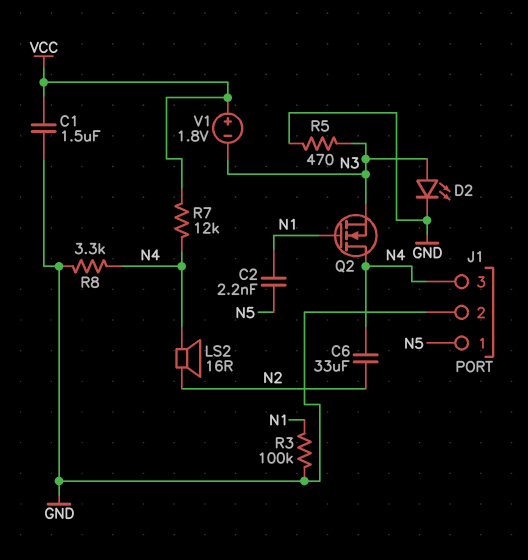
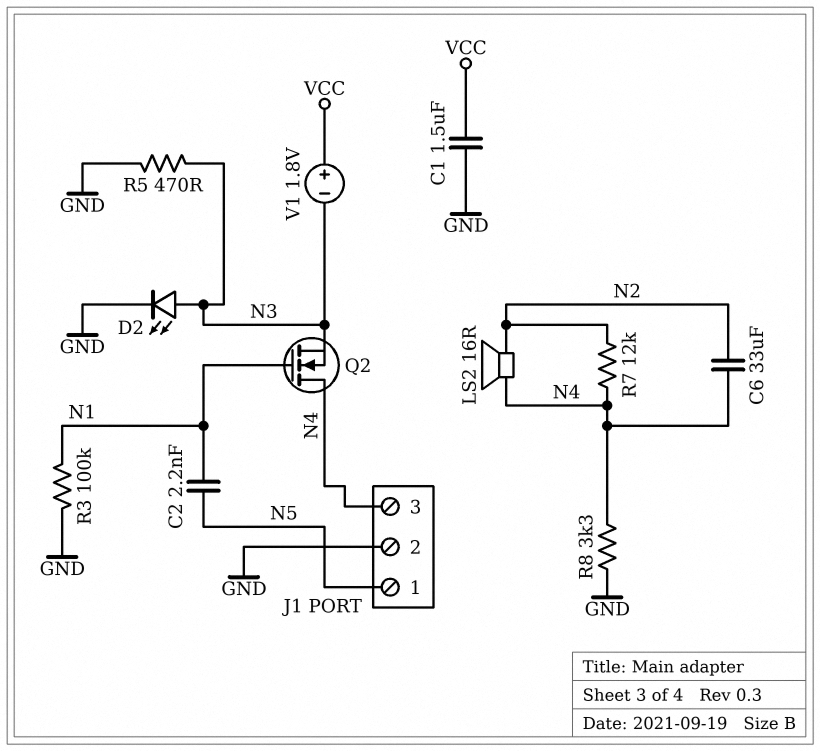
R7: 12k (N4, VCC) -> 12k (N2, N4)

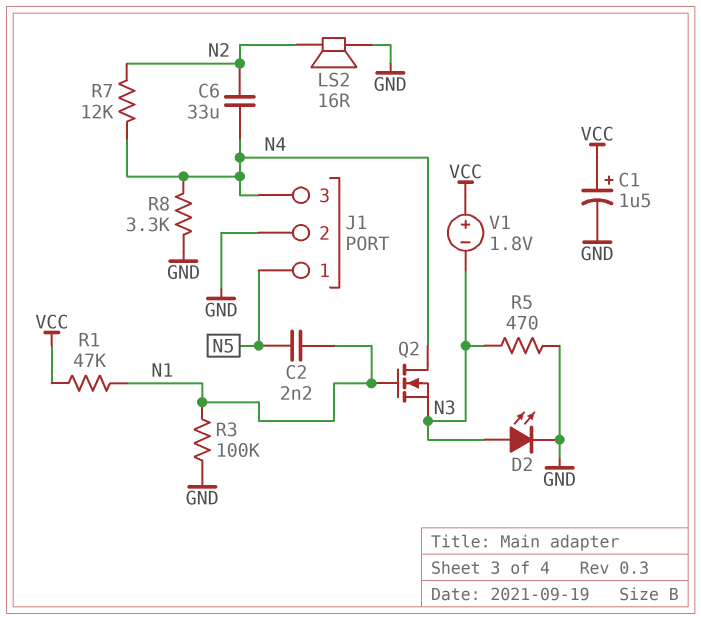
C1: 1.5uF (GND, VCC) -> 1.5uF (plus VCC, minus GND)
LS2: speaker 16R (N2, N4) -> speaker 16R (GND, N2)
R1: none -> 47k (N1, VCC)

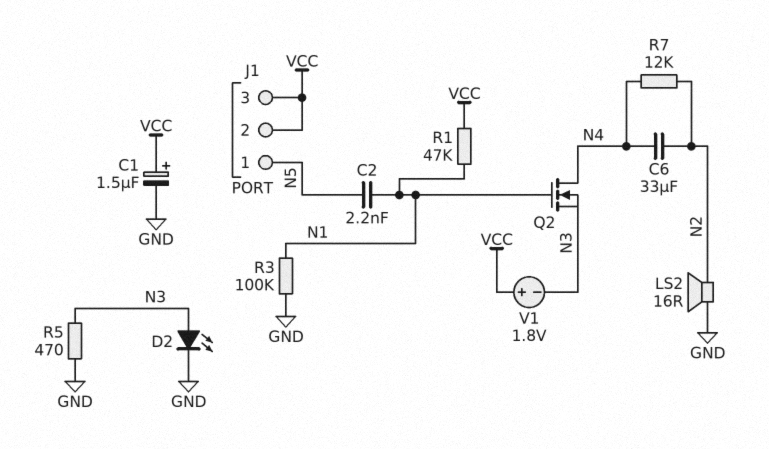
J1 pin 2: GND -> VCC
J1 pin 3: N4 -> VCC
R8: 3.3k (GND, N4) -> none

